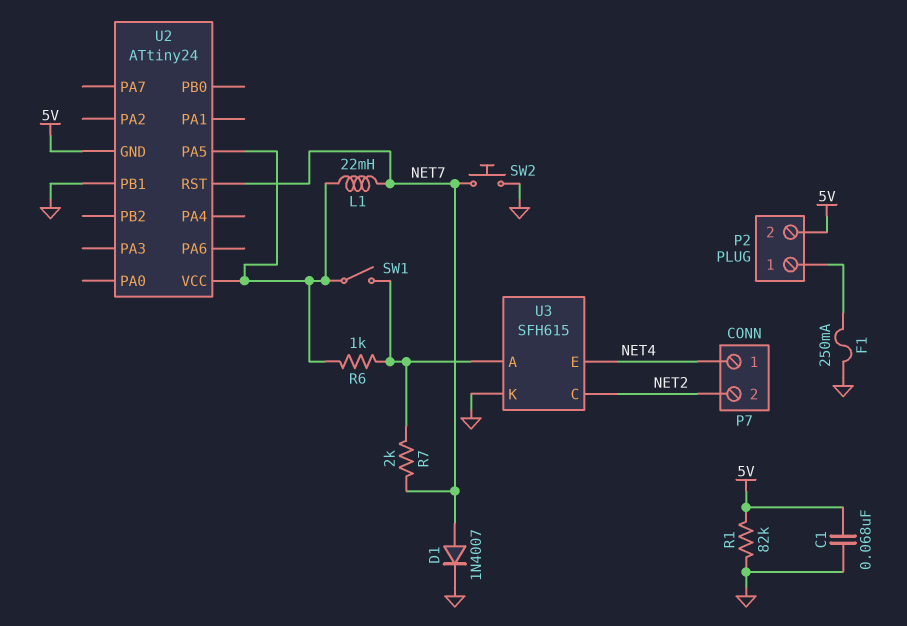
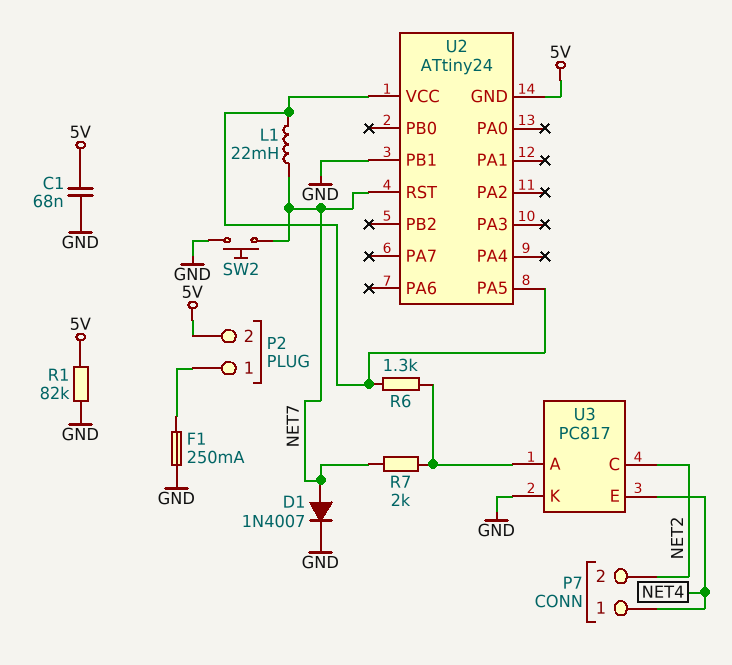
R6: 1k (U2/PA5, U3/A) -> 1.3k (U2/PA5, U3/A)
SW1: switch (U2/PA5, U3/A) -> none
U3: SFH615 -> PC817

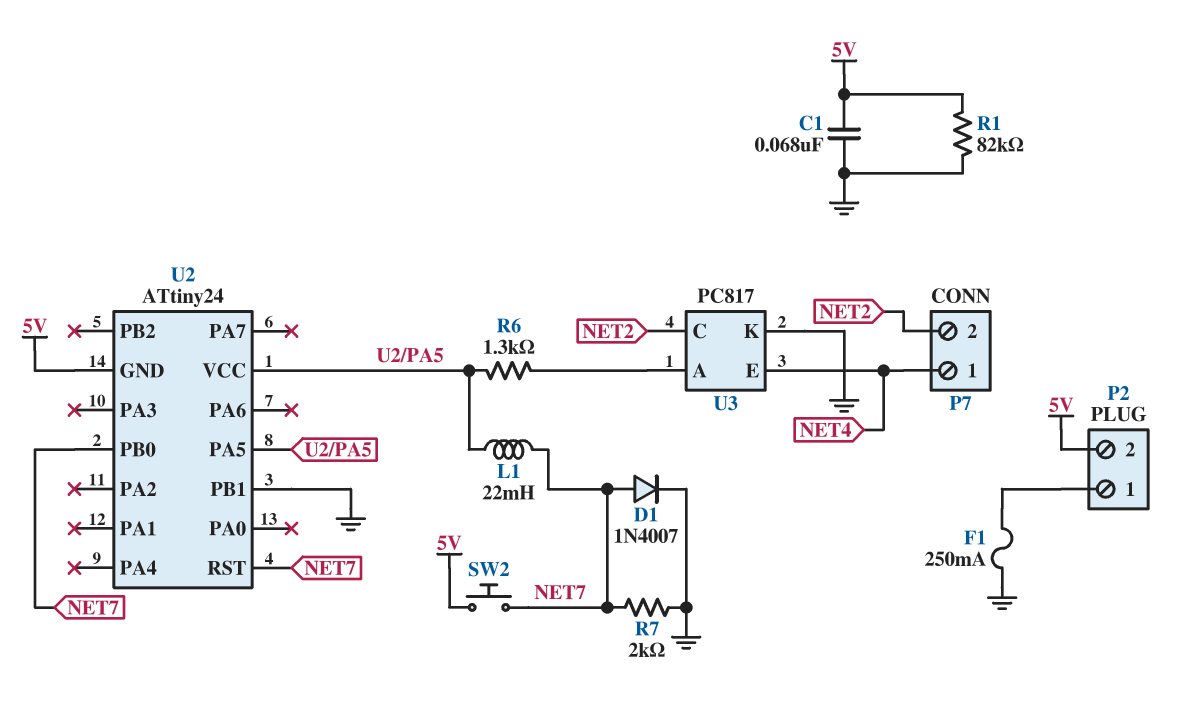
R7: 2k (NET7, U3/A) -> 2k (GND, NET7)
SW2: button (GND, NET7) -> button (5V, NET7)
U2 pin PB0: none -> NET7

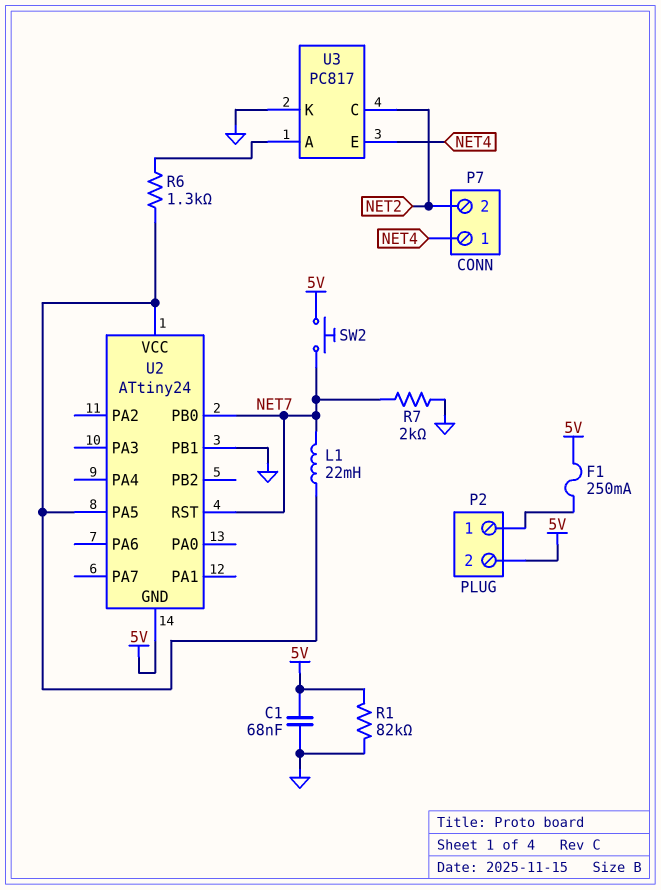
D1: diode 1N4007 (A NET7, K GND) -> none
F1: 250mA (GND, P2/1) -> 250mA (5V, P2/1)

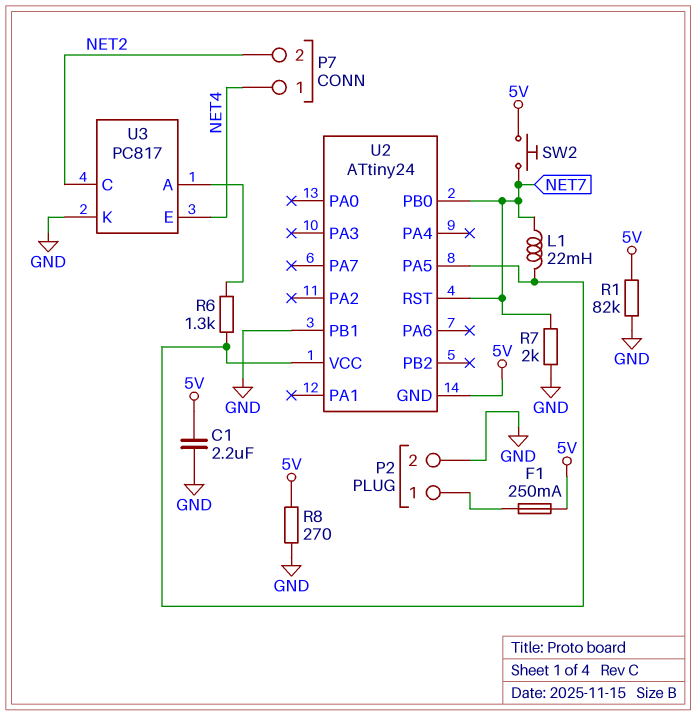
C1: 68nF (5V, GND) -> 2.2uF (5V, GND)
P2 pin 2: 5V -> GND
R8: none -> 270 (5V, GND)

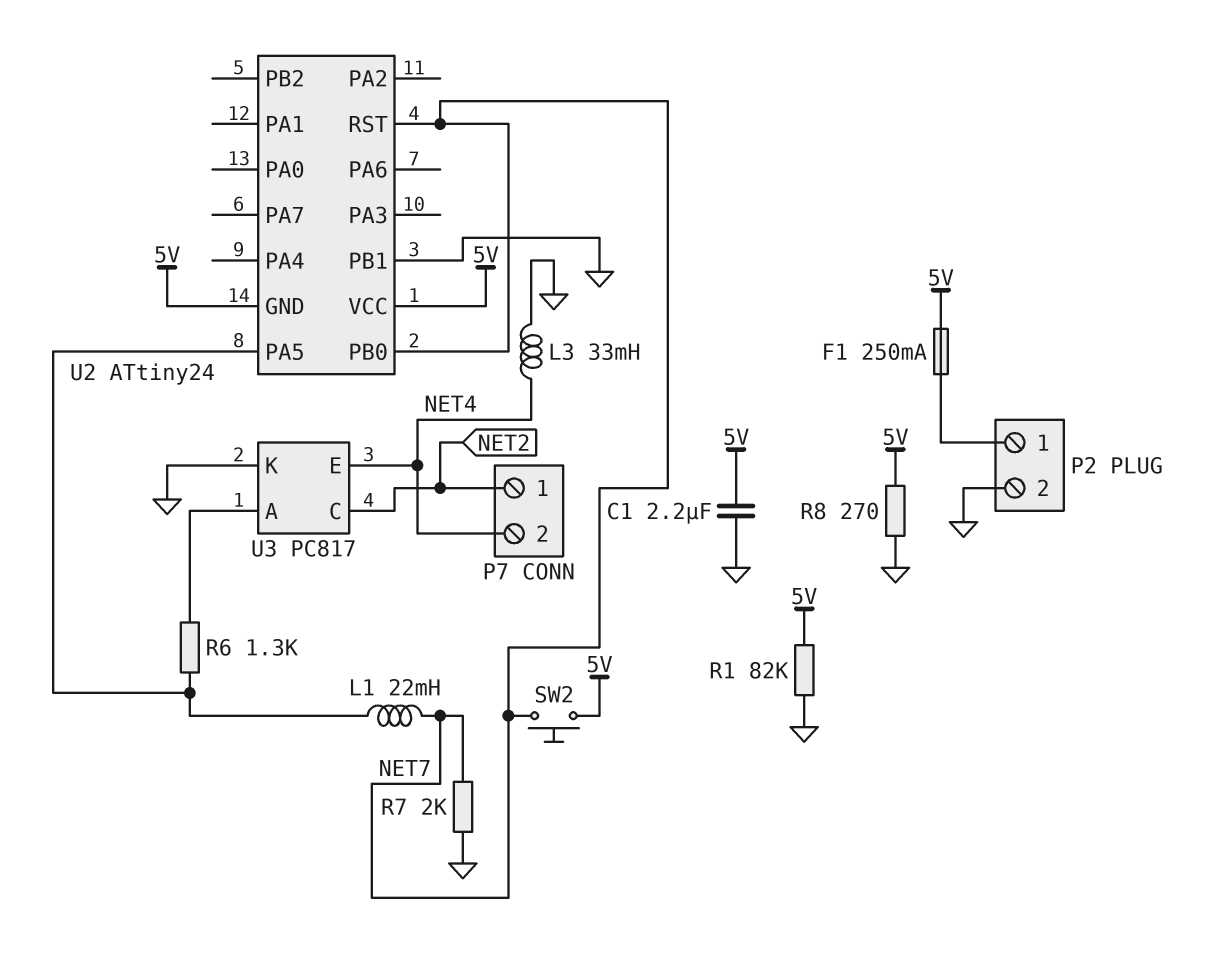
L3: none -> 33mH (GND, NET4)
P7 pin 1: NET4 -> NET2
P7 pin 2: NET2 -> NET4
U2 pin VCC: U2/PA5 -> 5V

